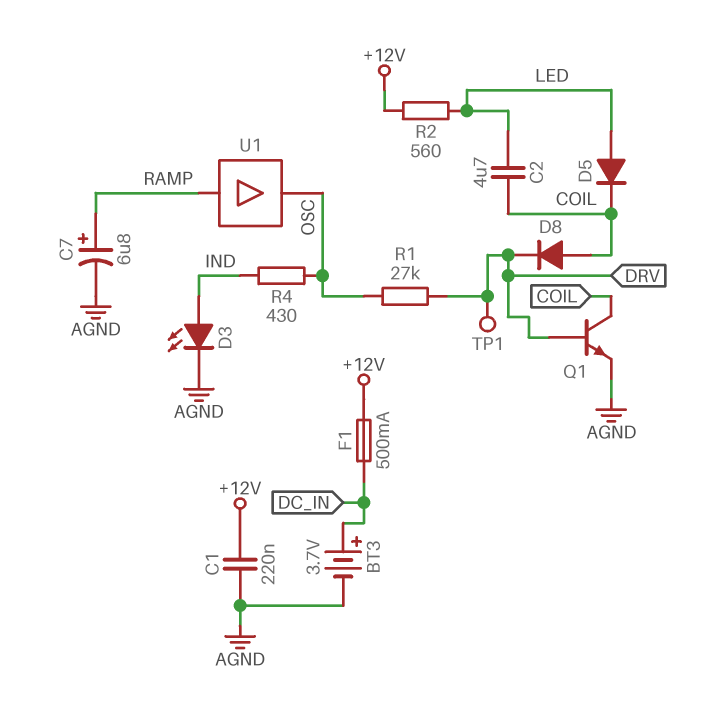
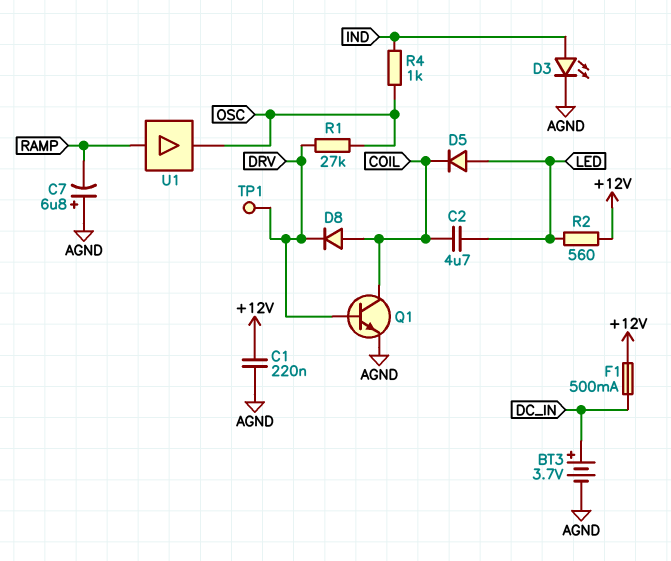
C7: 6.8uF (plus RAMP, minus AGND) -> 6.8uF (plus AGND, minus RAMP)
R4: 430 (IND, OSC) -> 1k (IND, OSC)

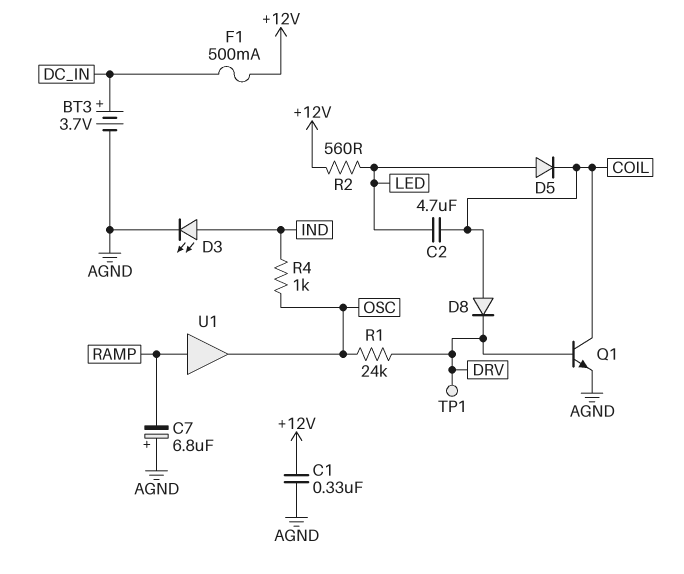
C1: 220nF (+12V, AGND) -> 330nF (+12V, AGND)
R1: 27k (DRV, OSC) -> 24k (DRV, OSC)

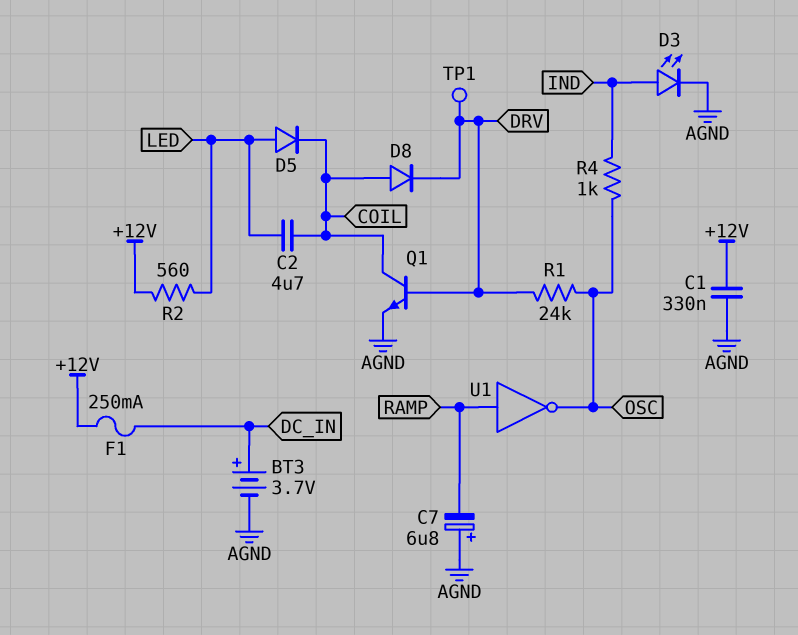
F1: 500mA (+12V, DC_IN) -> 250mA (+12V, DC_IN)
U1: buffer (in RAMP, out OSC) -> NOT (in RAMP, out OSC)

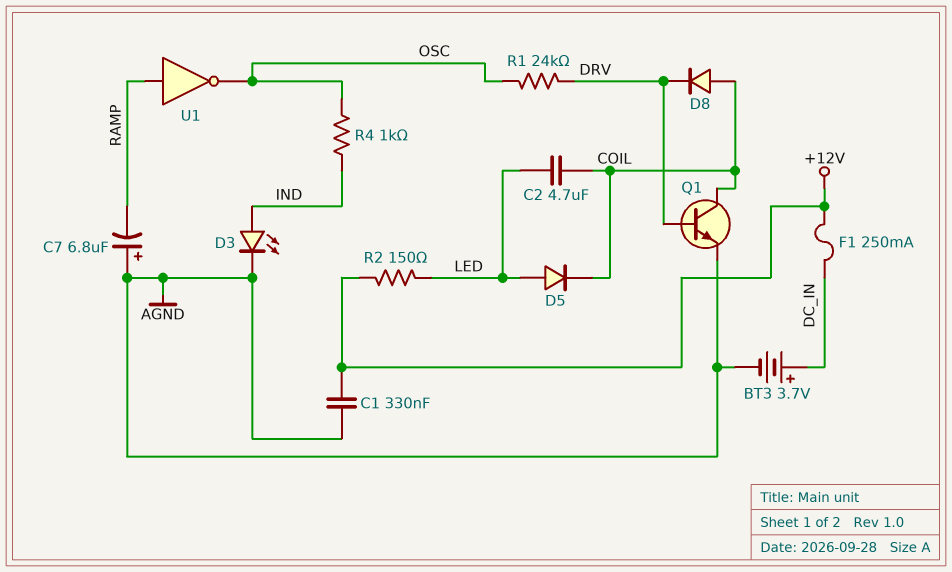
R2: 560 (+12V, LED) -> 150 (+12V, LED)
TP1: test point (DRV) -> none

